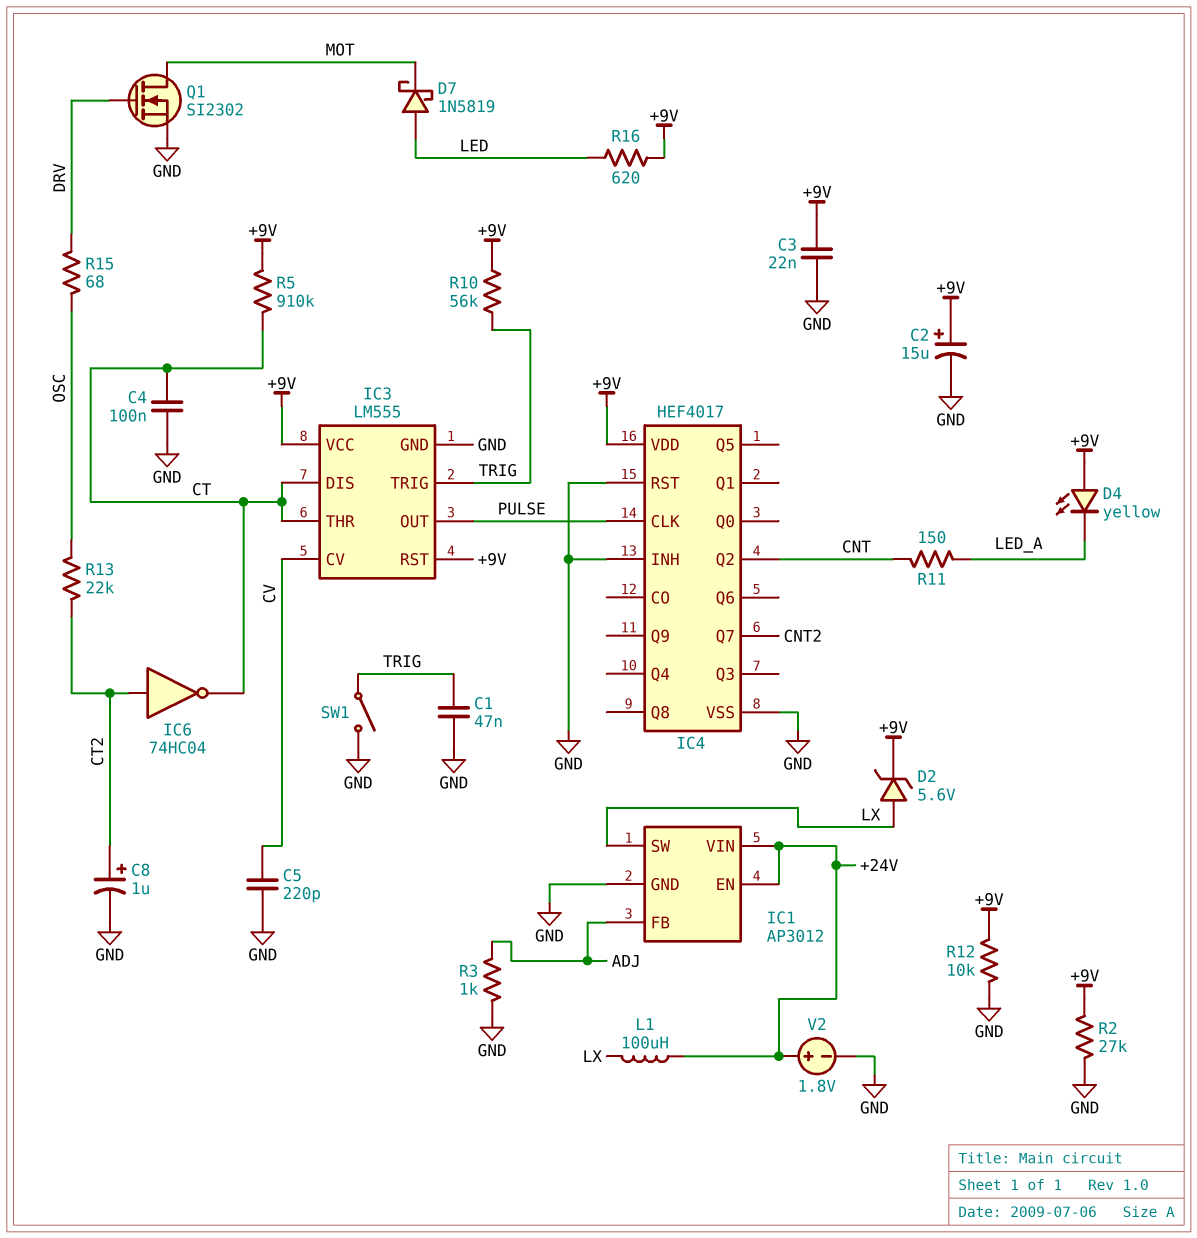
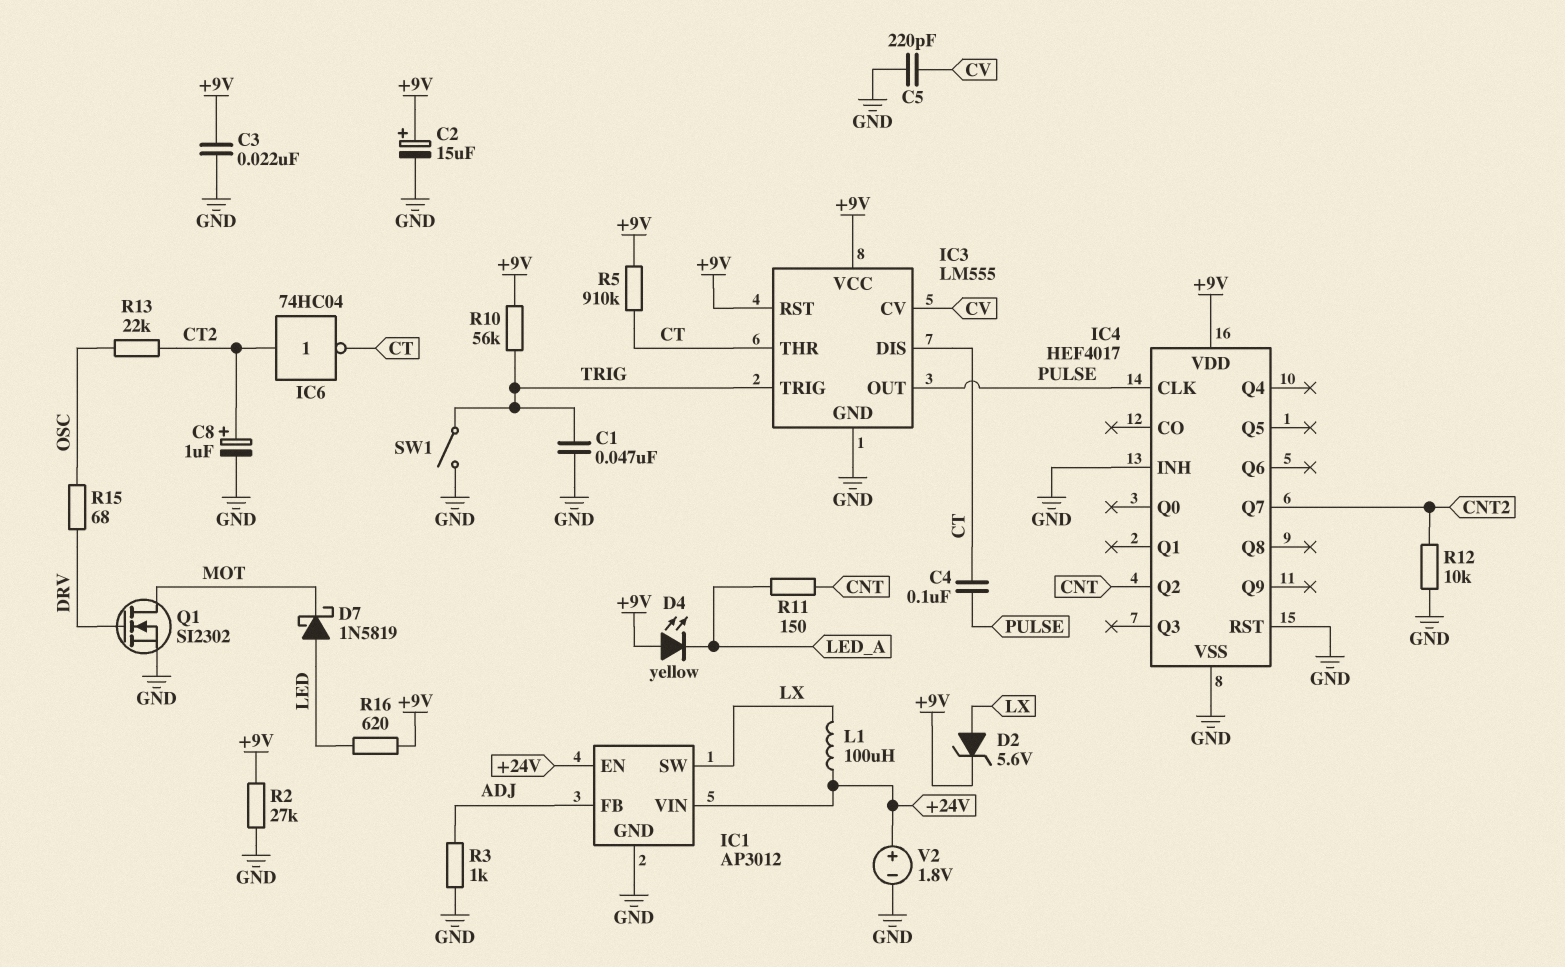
C4: 100nF (CT, GND) -> 100nF (CT, PULSE)
R12: 10k (+9V, GND) -> 10k (CNT2, GND)

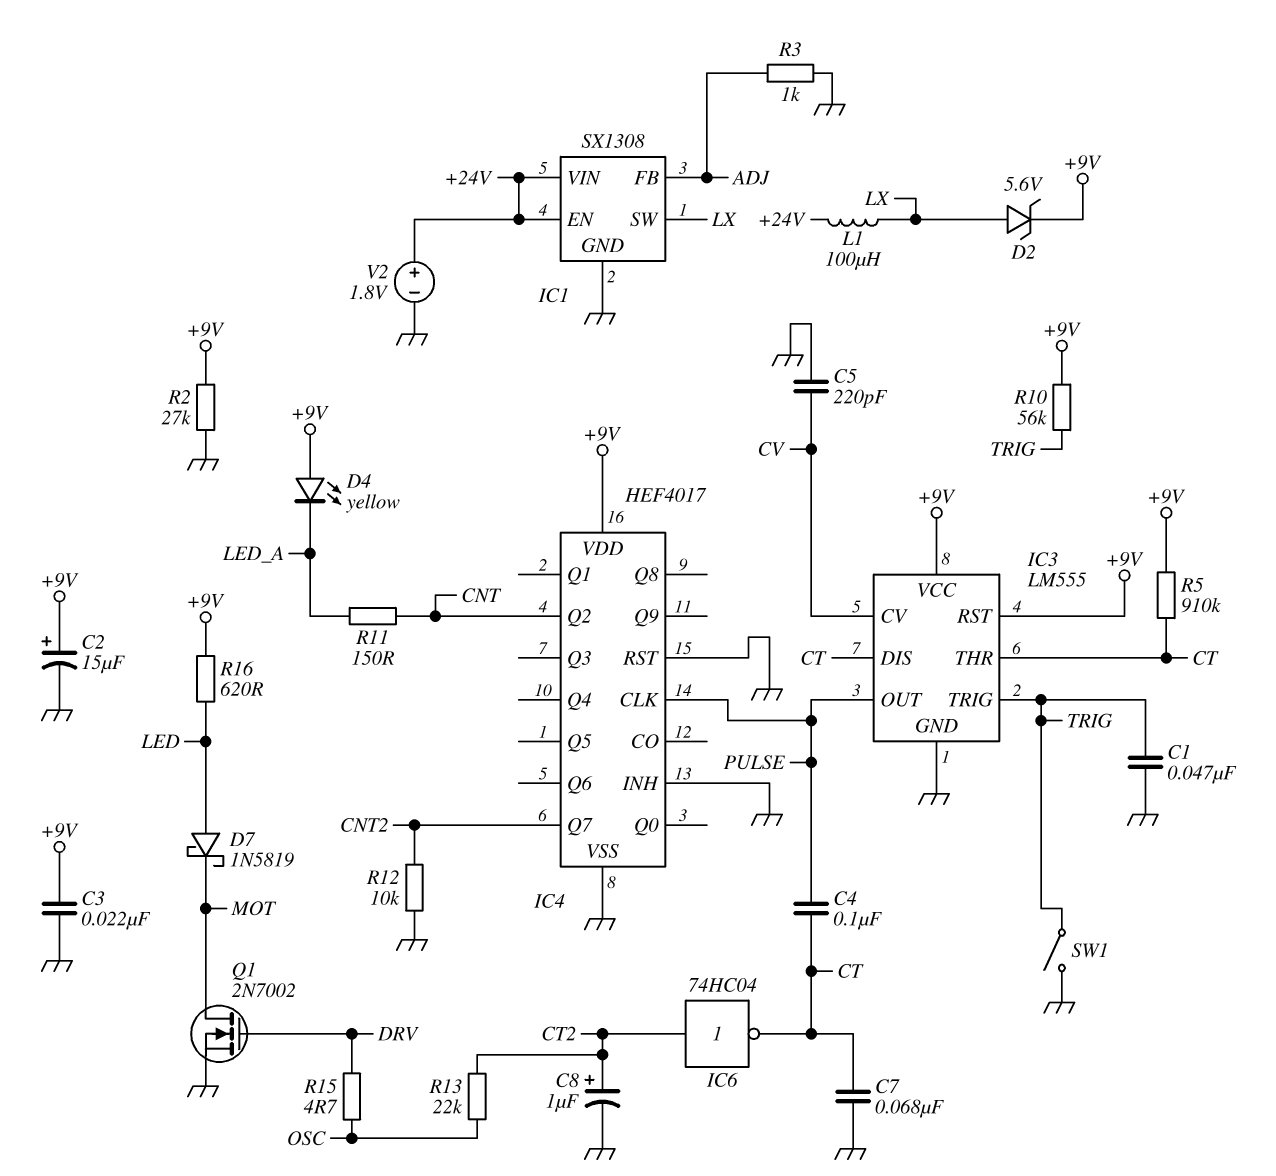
C7: none -> 68nF (CT, GND)
IC1: AP3012 -> SX1308
Q1: NMOS SI2302 (G DRV, D MOT, S GND) -> NMOS 2N7002 (G DRV, D MOT, S GND)
R15: 68 (DRV, OSC) -> 4.7 (DRV, OSC)

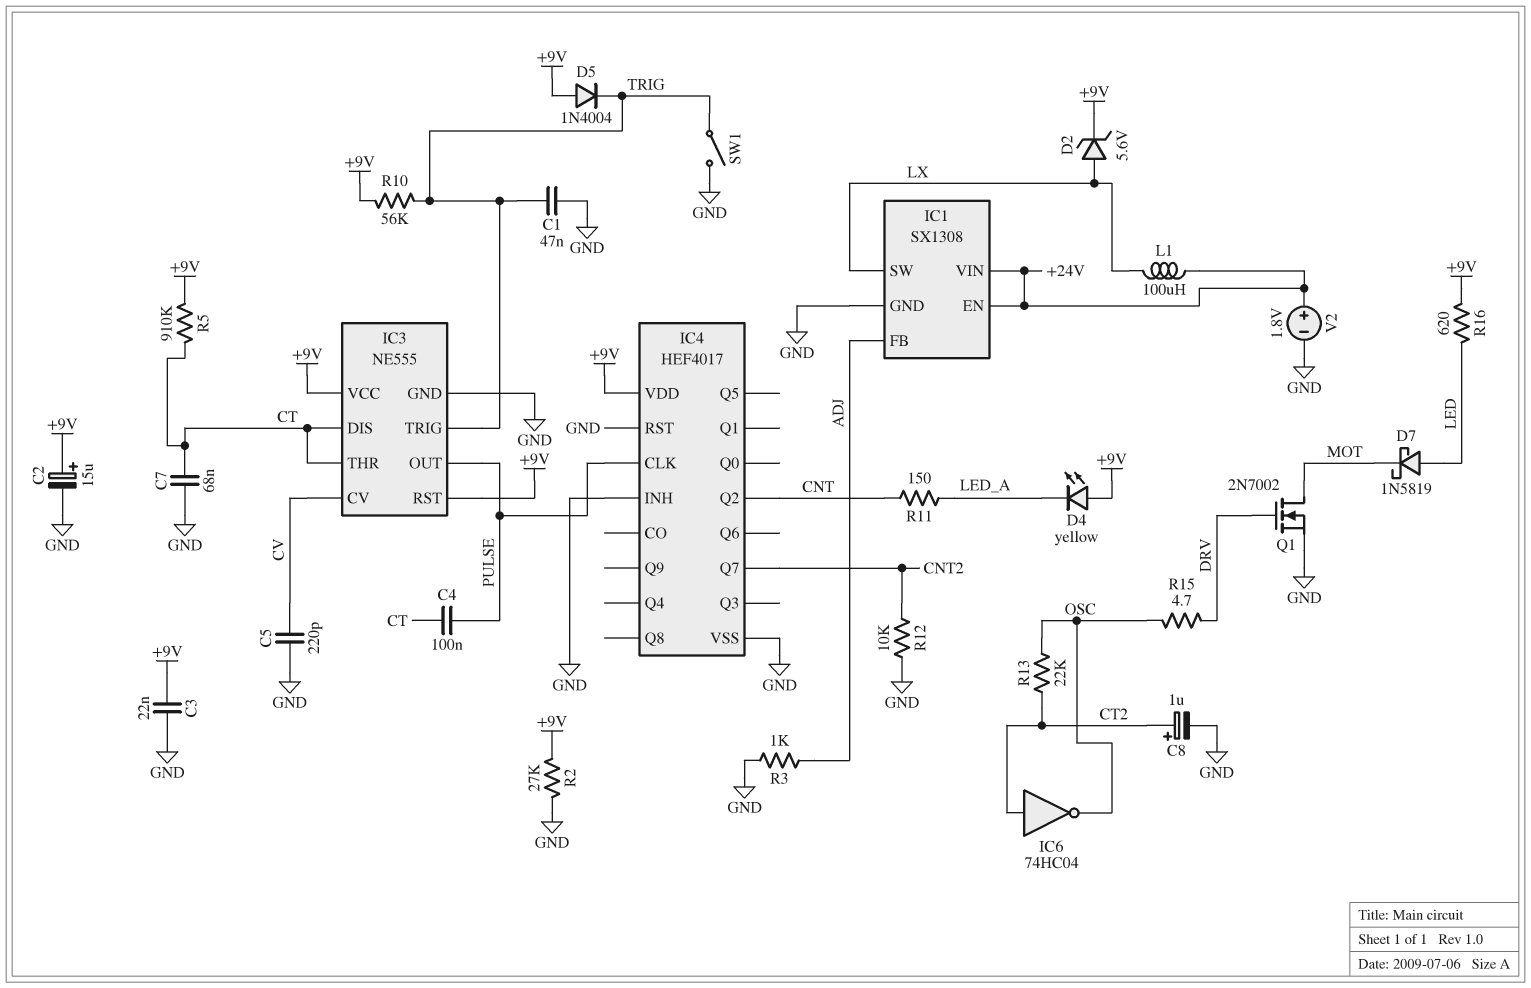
D5: none -> diode 1N4004 (A +9V, K TRIG)
IC3: LM555 -> NE555
IC6: NOT 74HC04 (in CT2, out CT) -> NOT 74HC04 (in CT2, out OSC)

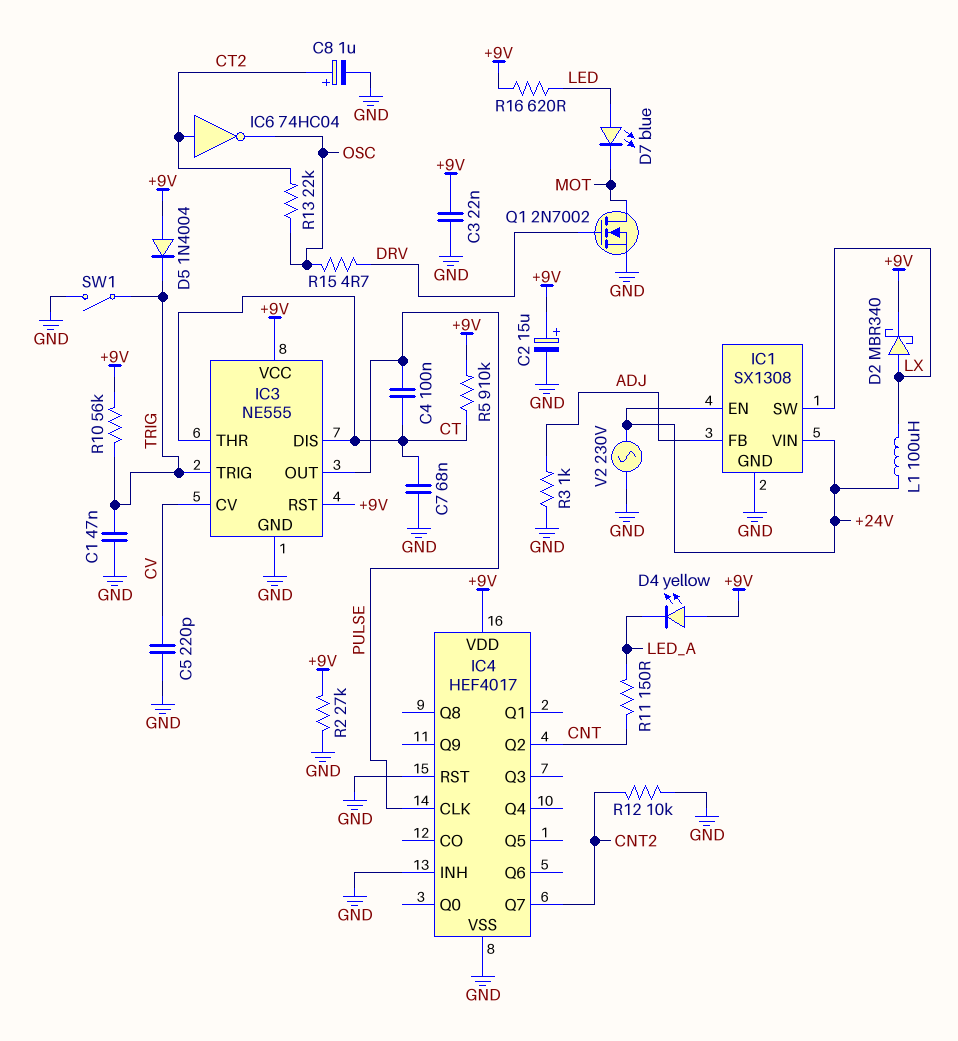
D2: zener 5.6V (A LX, K +9V) -> schottky MBR340 (A LX, K +9V)
D7: schottky 1N5819 (A LED, K MOT) -> LED blue (A LED, K MOT)
V2: 1.8V (plus +24V, minus GND) -> AC 230V (+24V, GND)

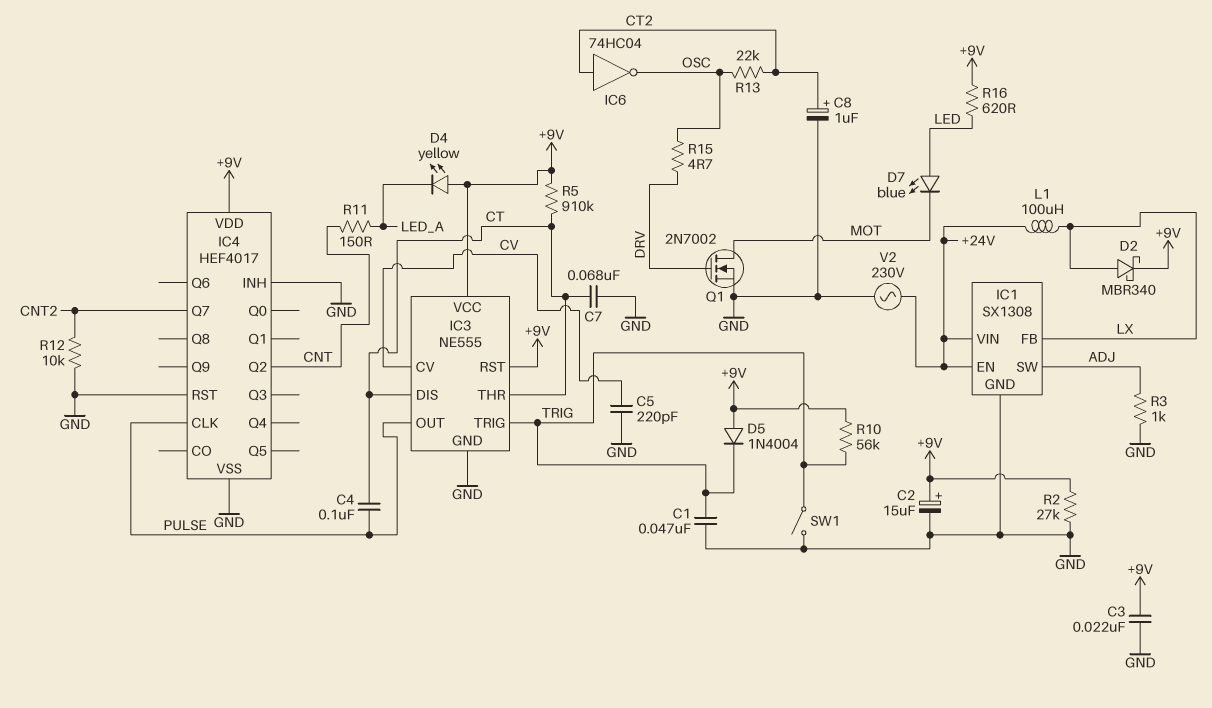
IC1 pin FB: ADJ -> LX
IC1 pin SW: LX -> ADJ

